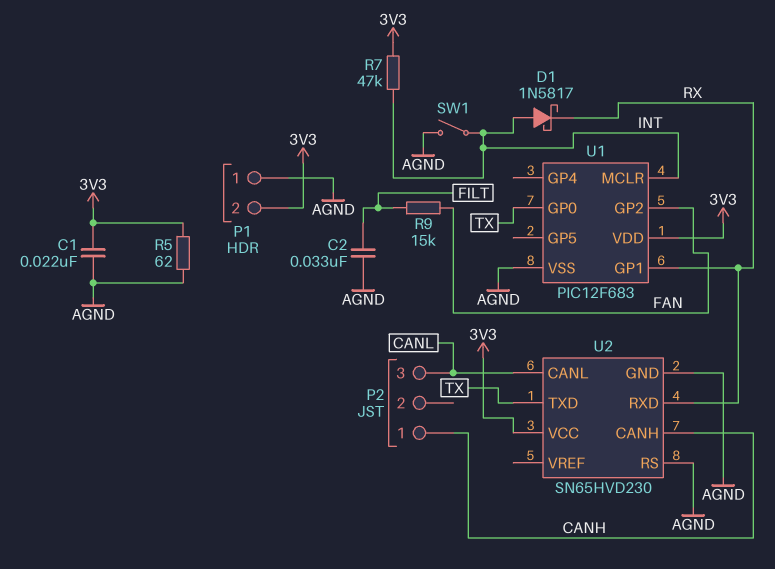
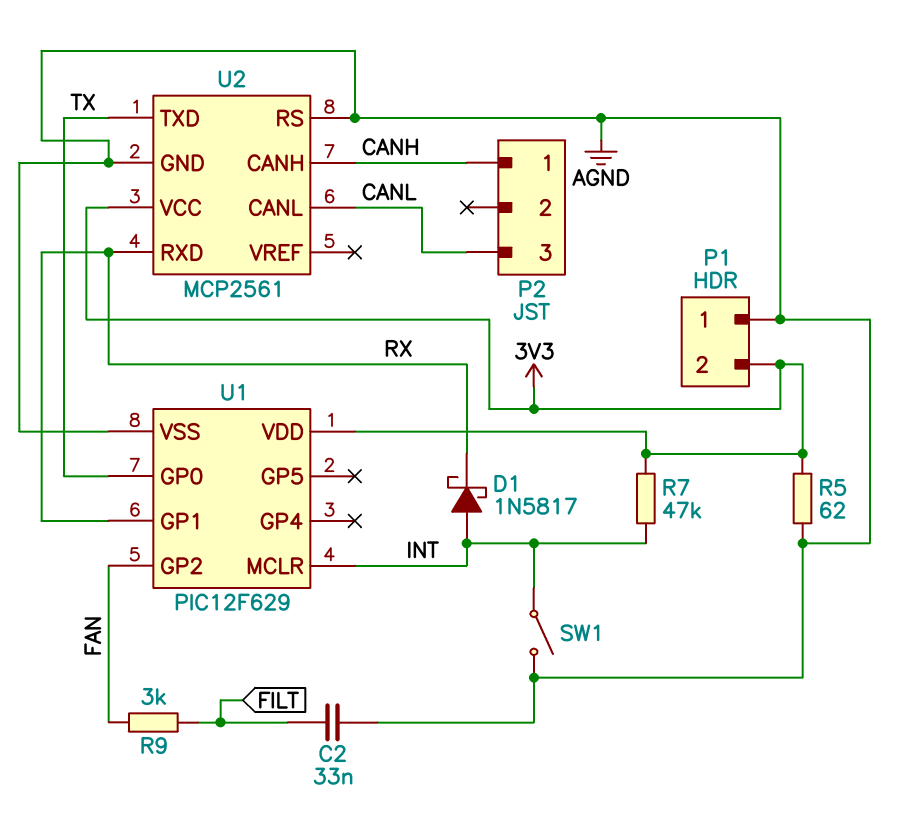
C1: 22nF (3V3, AGND) -> none
R9: 15k (FAN, FILT) -> 3k (FAN, FILT)
U1: PIC12F683 -> PIC12F629
U2: SN65HVD230 -> MCP2561

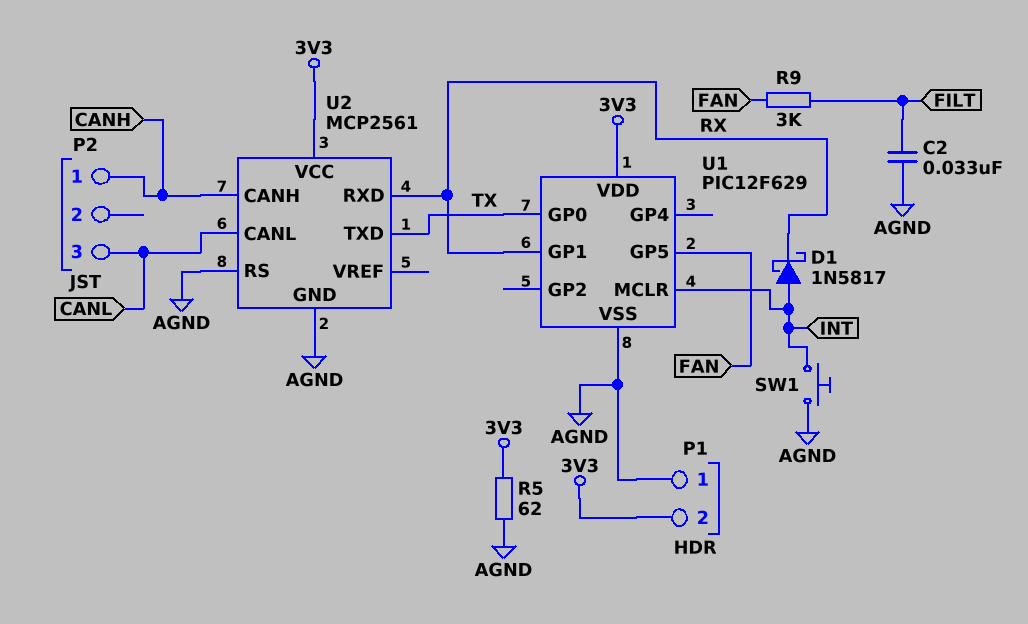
R7: 47k (3V3, INT) -> none
SW1: switch (AGND, INT) -> button (AGND, INT)
U1 pin GP2: FAN -> none
U1 pin GP5: none -> FAN

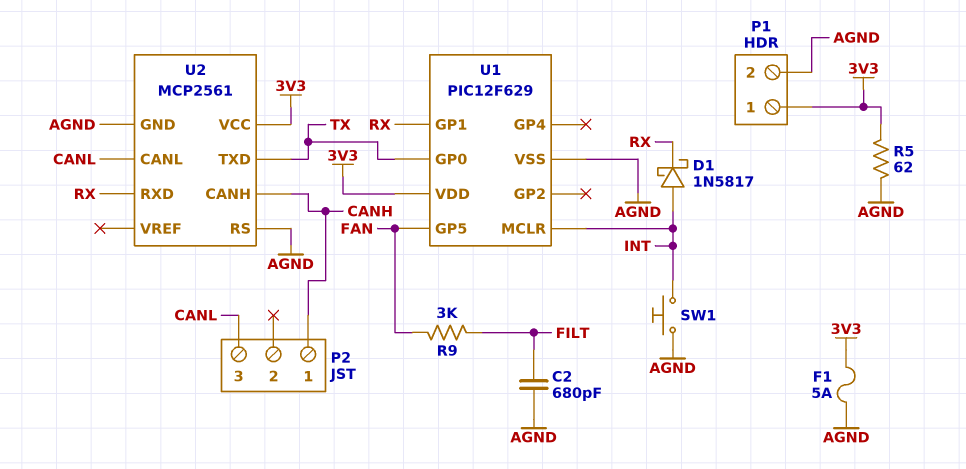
C2: 33nF (AGND, FILT) -> 680pF (AGND, FILT)
F1: none -> 5A (3V3, AGND)
P1 pin 1: AGND -> 3V3
P1 pin 2: 3V3 -> AGND

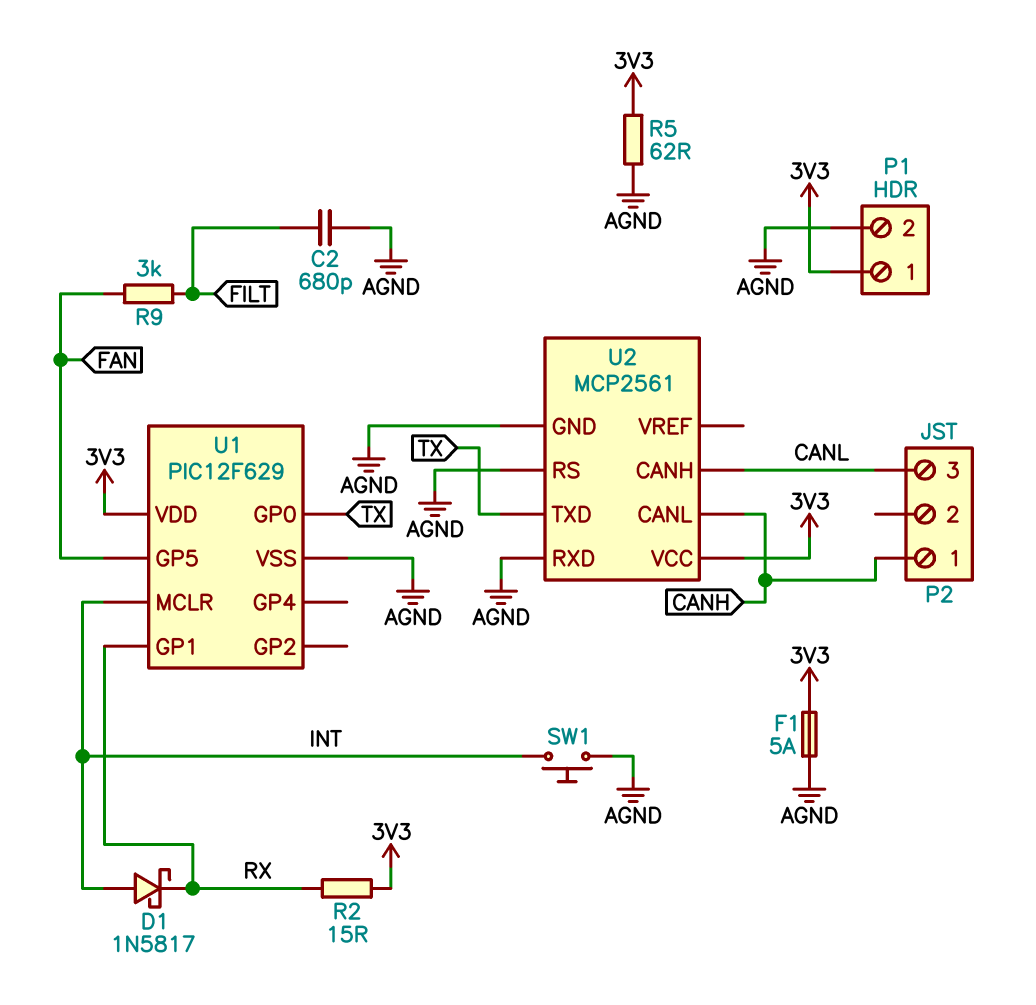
R2: none -> 15 (3V3, RX)
U2 pin CANH: CANH -> CANL
U2 pin CANL: CANL -> CANH
U2 pin RXD: RX -> AGND

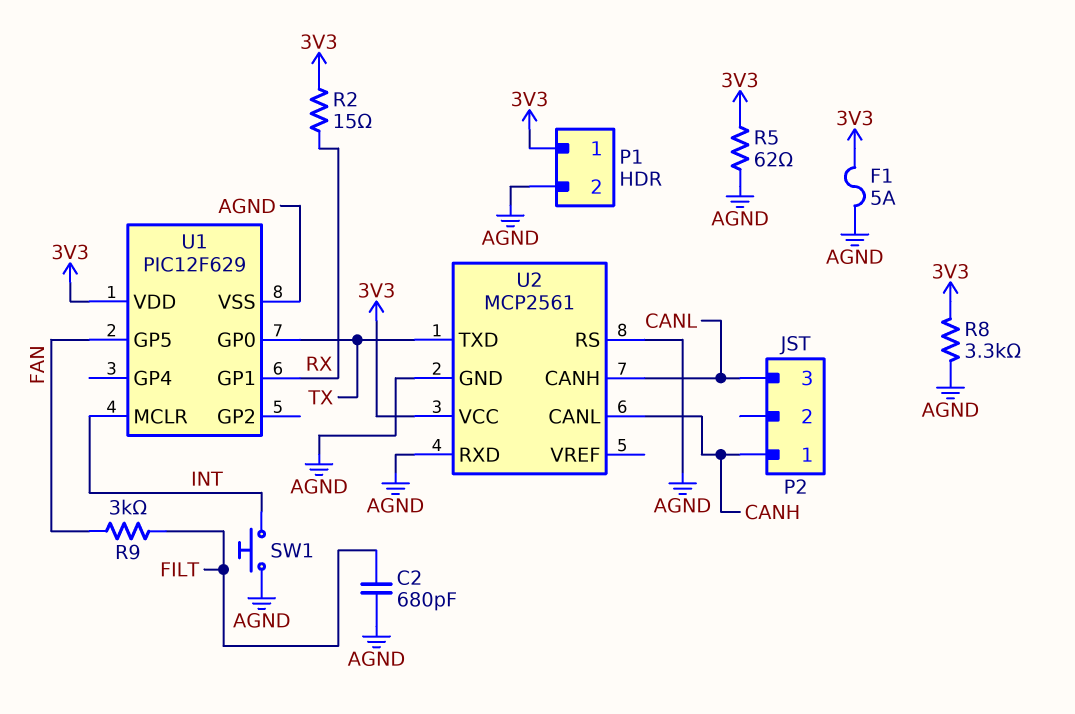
D1: schottky 1N5817 (A INT, K RX) -> none
R8: none -> 3.3k (3V3, AGND)

